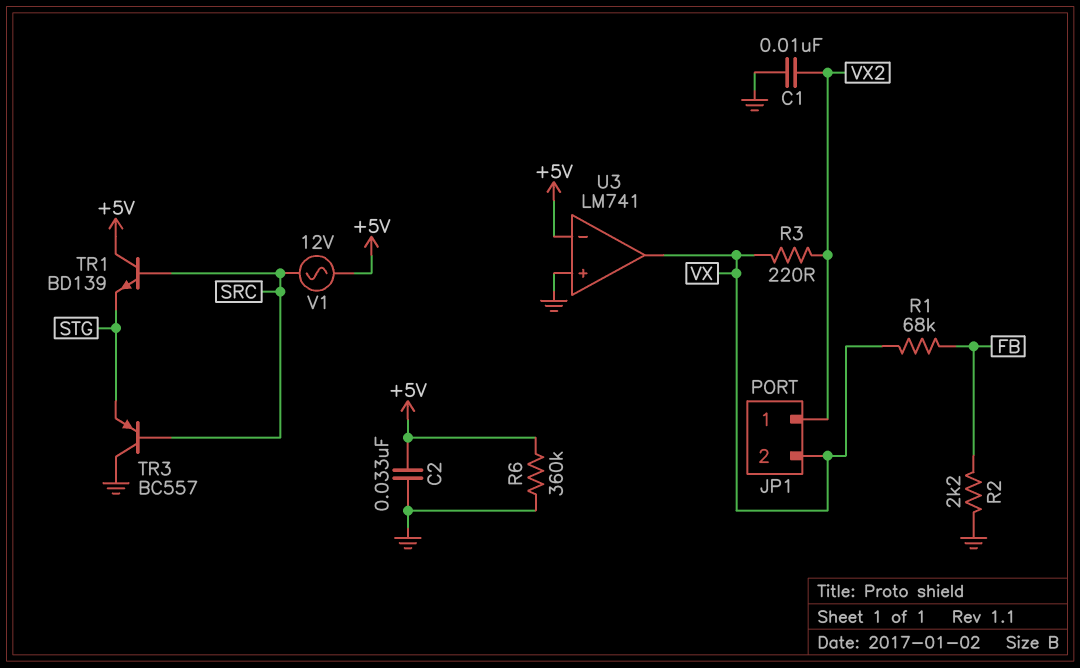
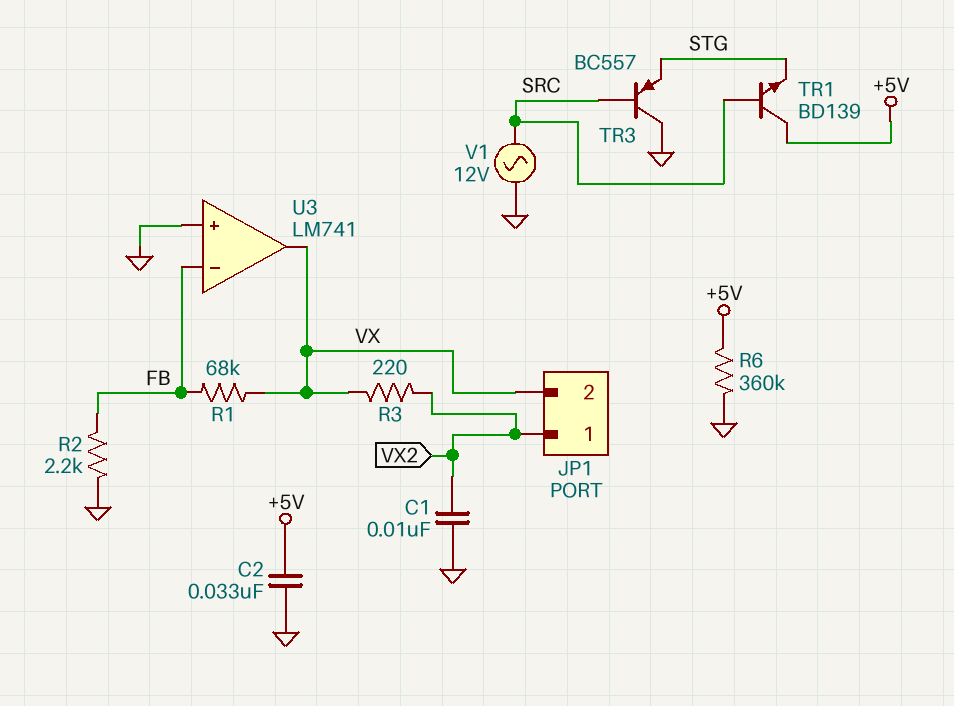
U3 pin in-: +5V -> FB
V1: AC 12V (+5V, SRC) -> AC 12V (GND, SRC)

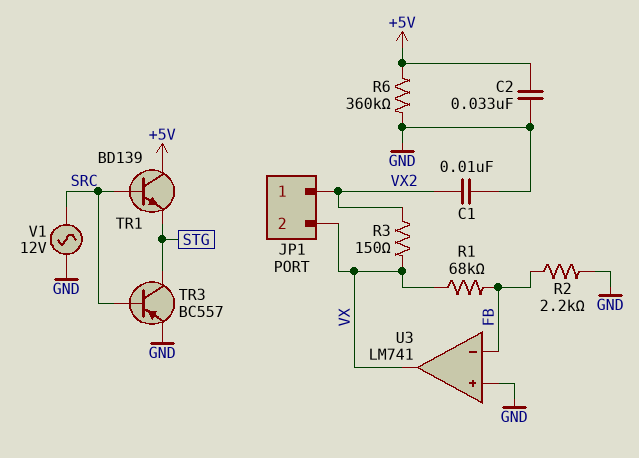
R3: 220 (VX, VX2) -> 150 (VX, VX2)
TR3: PNP BC557 (B SRC, C GND, E STG) -> PNP BC557 (B SRC, C STG, E GND)

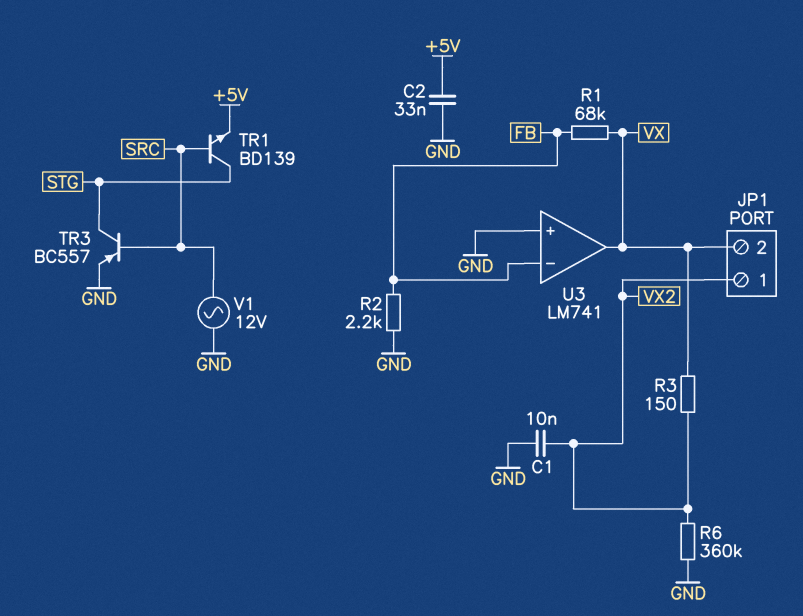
R6: 360k (+5V, GND) -> 360k (GND, VX2)
TR1: NPN BD139 (B SRC, C +5V, E STG) -> NPN BD139 (B SRC, C STG, E +5V)

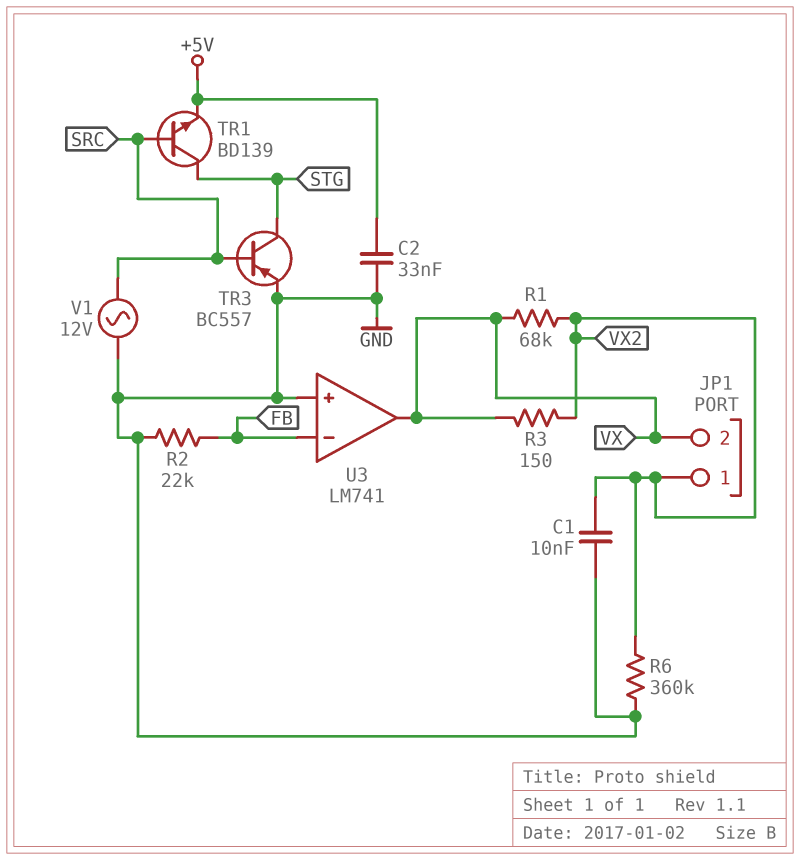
R1: 68k (FB, VX) -> 68k (VX, VX2)
R2: 2.2k (FB, GND) -> 22k (FB, GND)

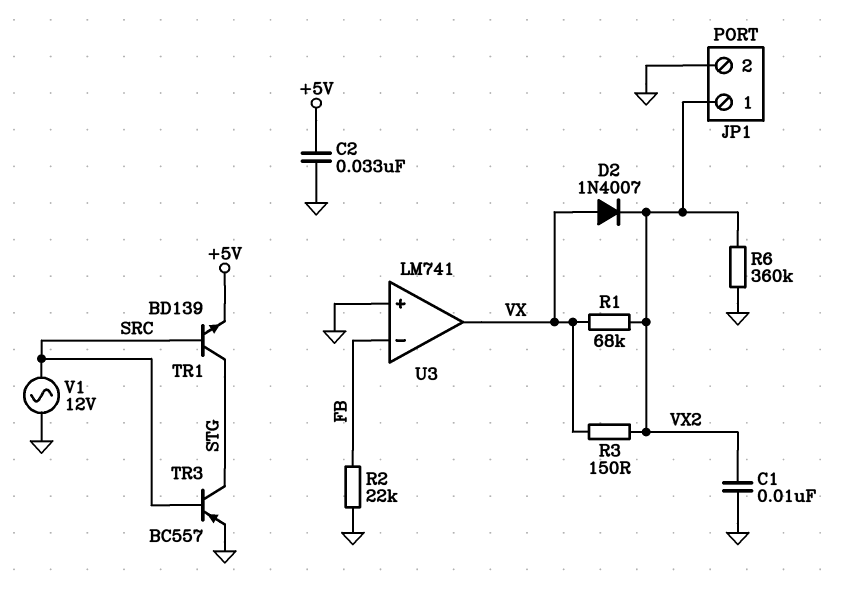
D2: none -> diode 1N4007 (A VX, K VX2)
JP1 pin 2: VX -> GND

